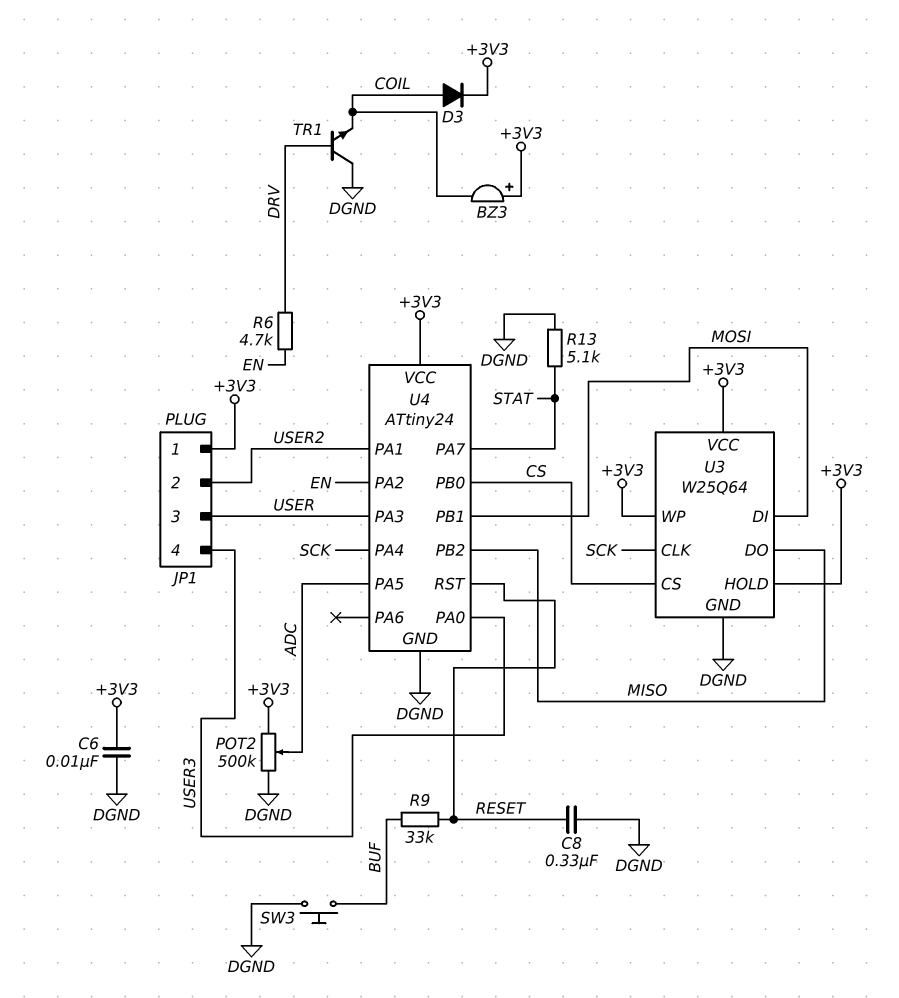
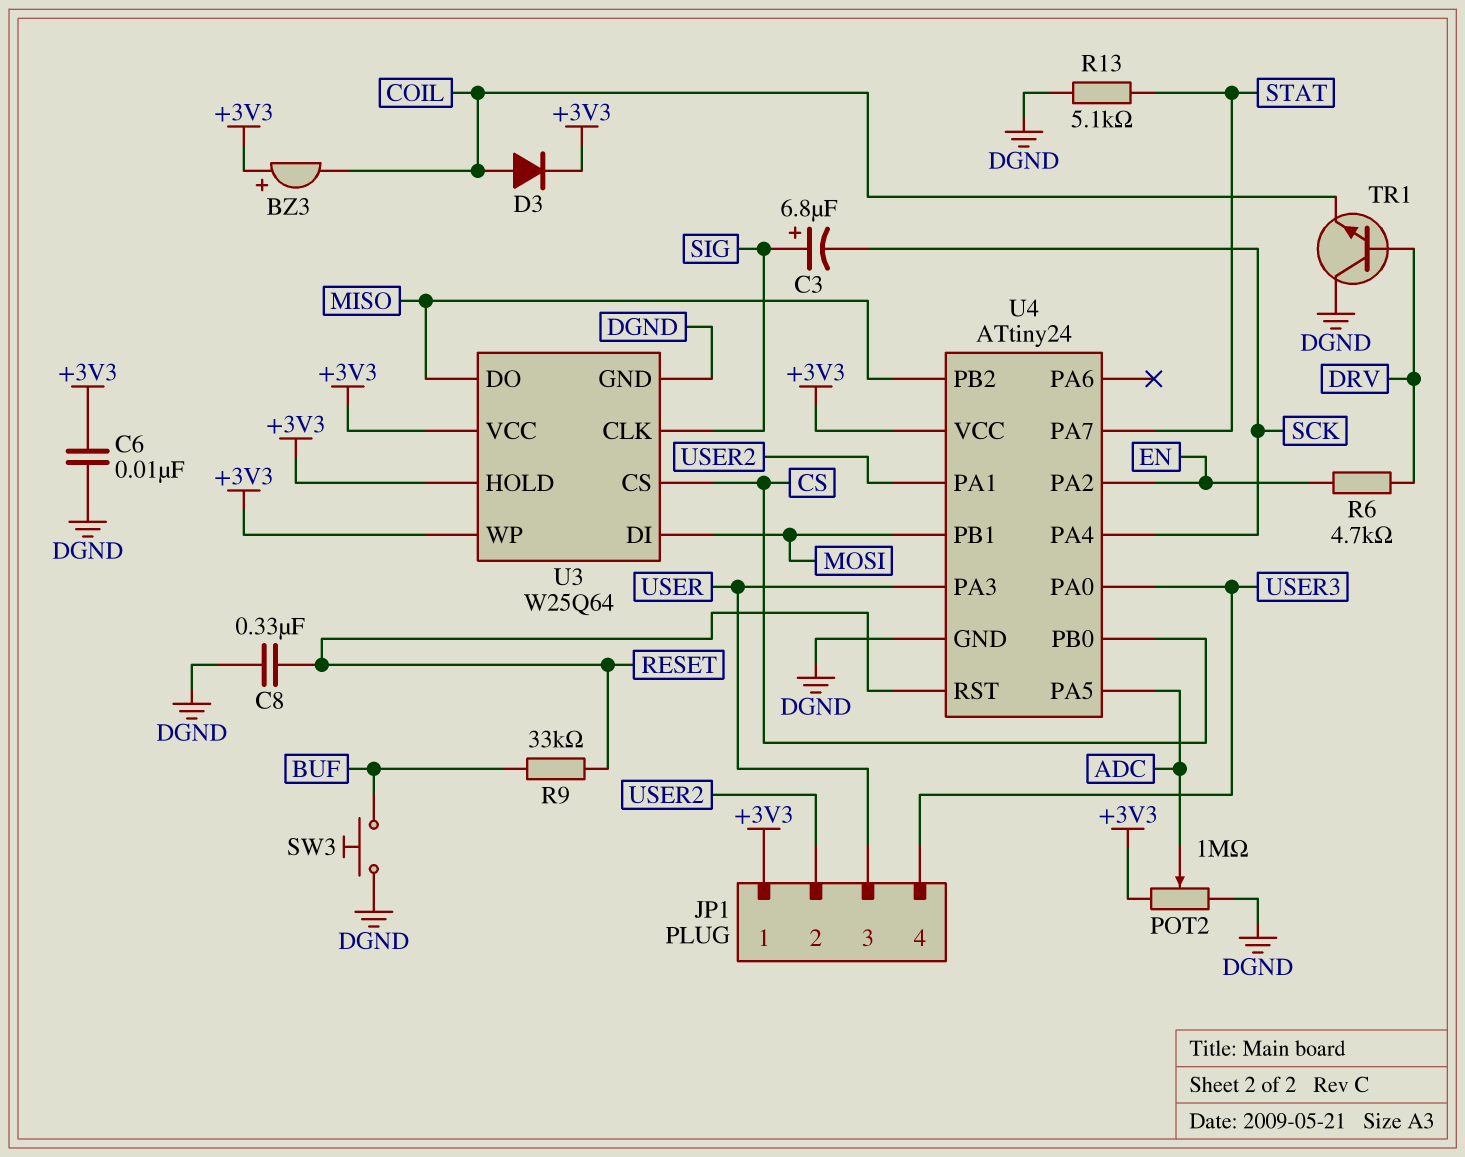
C3: none -> 6.8uF (plus SIG, minus SCK)
POT2: 500k (+3V3, DGND, wiper ADC) -> 1M (+3V3, DGND, wiper ADC)
U3 pin CLK: SCK -> SIG

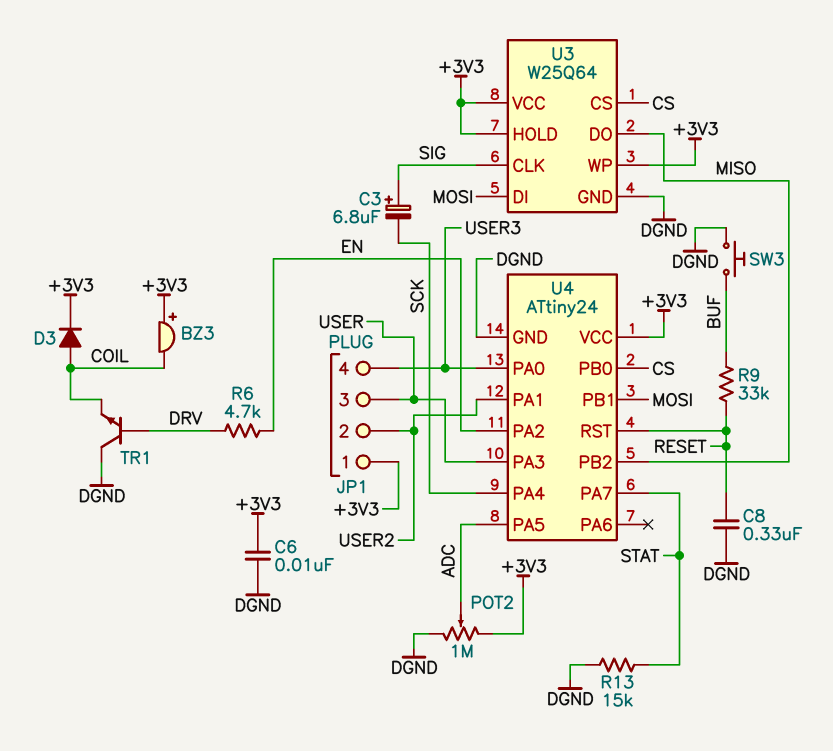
R13: 5.1k (DGND, STAT) -> 15k (DGND, STAT)

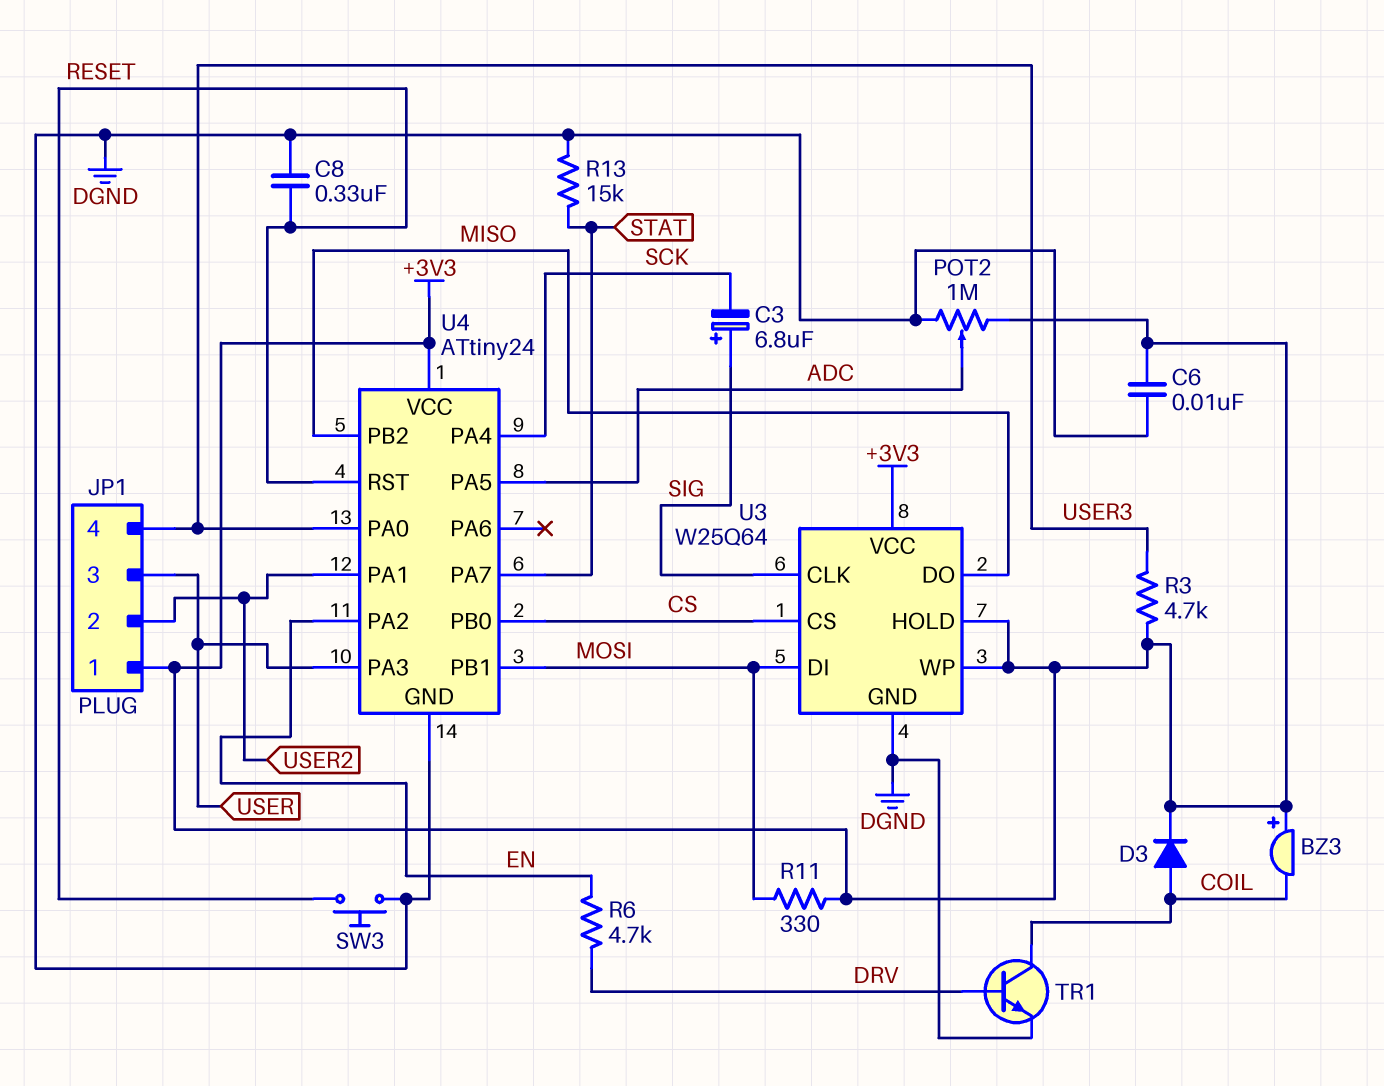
R3: none -> 4.7k (+3V3, USER3)
R9: 33k (BUF, RESET) -> none
R11: none -> 330 (+3V3, MOSI)
SW3: button (BUF, DGND) -> button (DGND, RESET)
TR1: NPN (B DRV, C DGND, E COIL) -> NPN (B DRV, C COIL, E DGND)

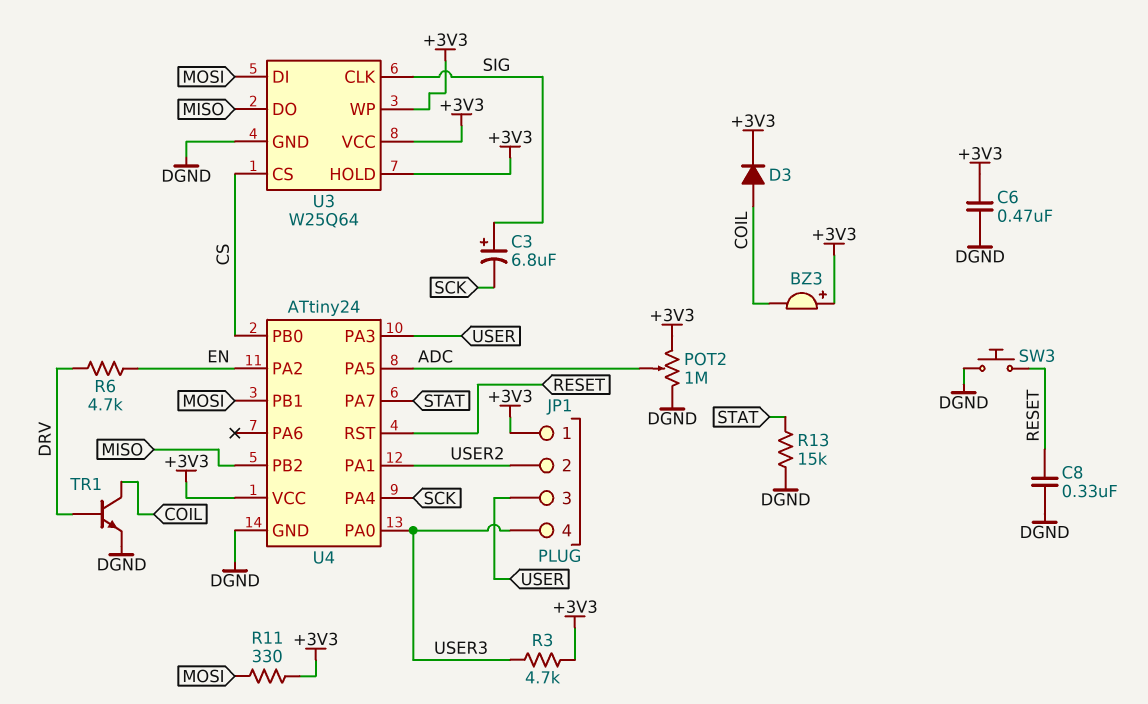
C6: 10nF (+3V3, DGND) -> 470nF (+3V3, DGND)

